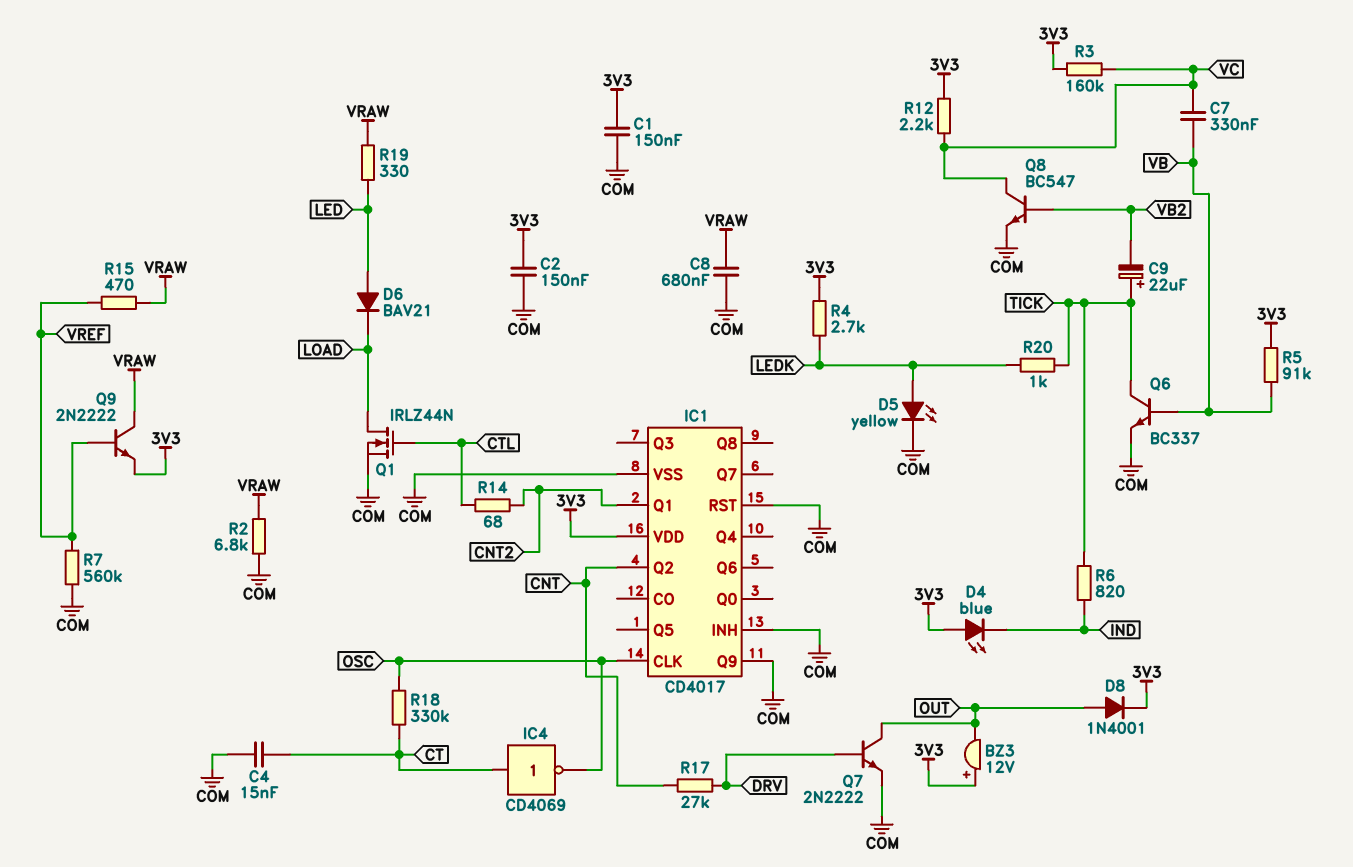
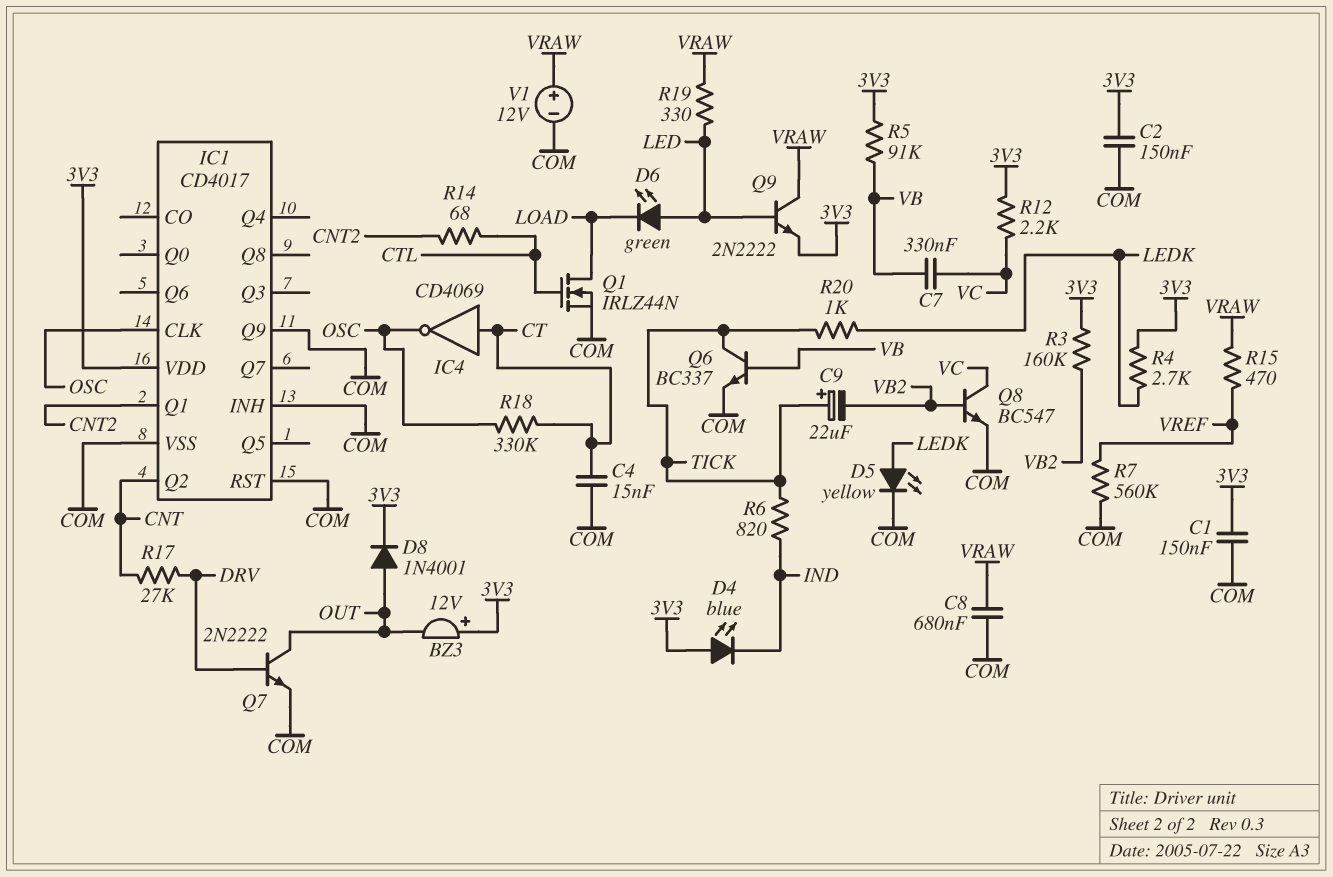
D6: diode BAV21 (A LED, K LOAD) -> LED green (A LED, K LOAD)
Q9: NPN 2N2222 (B VREF, C VRAW, E 3V3) -> NPN 2N2222 (B LED, C VRAW, E 3V3)
R2: 6.8k (COM, VRAW) -> none
R3: 160k (3V3, VC) -> 160k (3V3, VB2)
V1: none -> 12V (plus VRAW, minus COM)

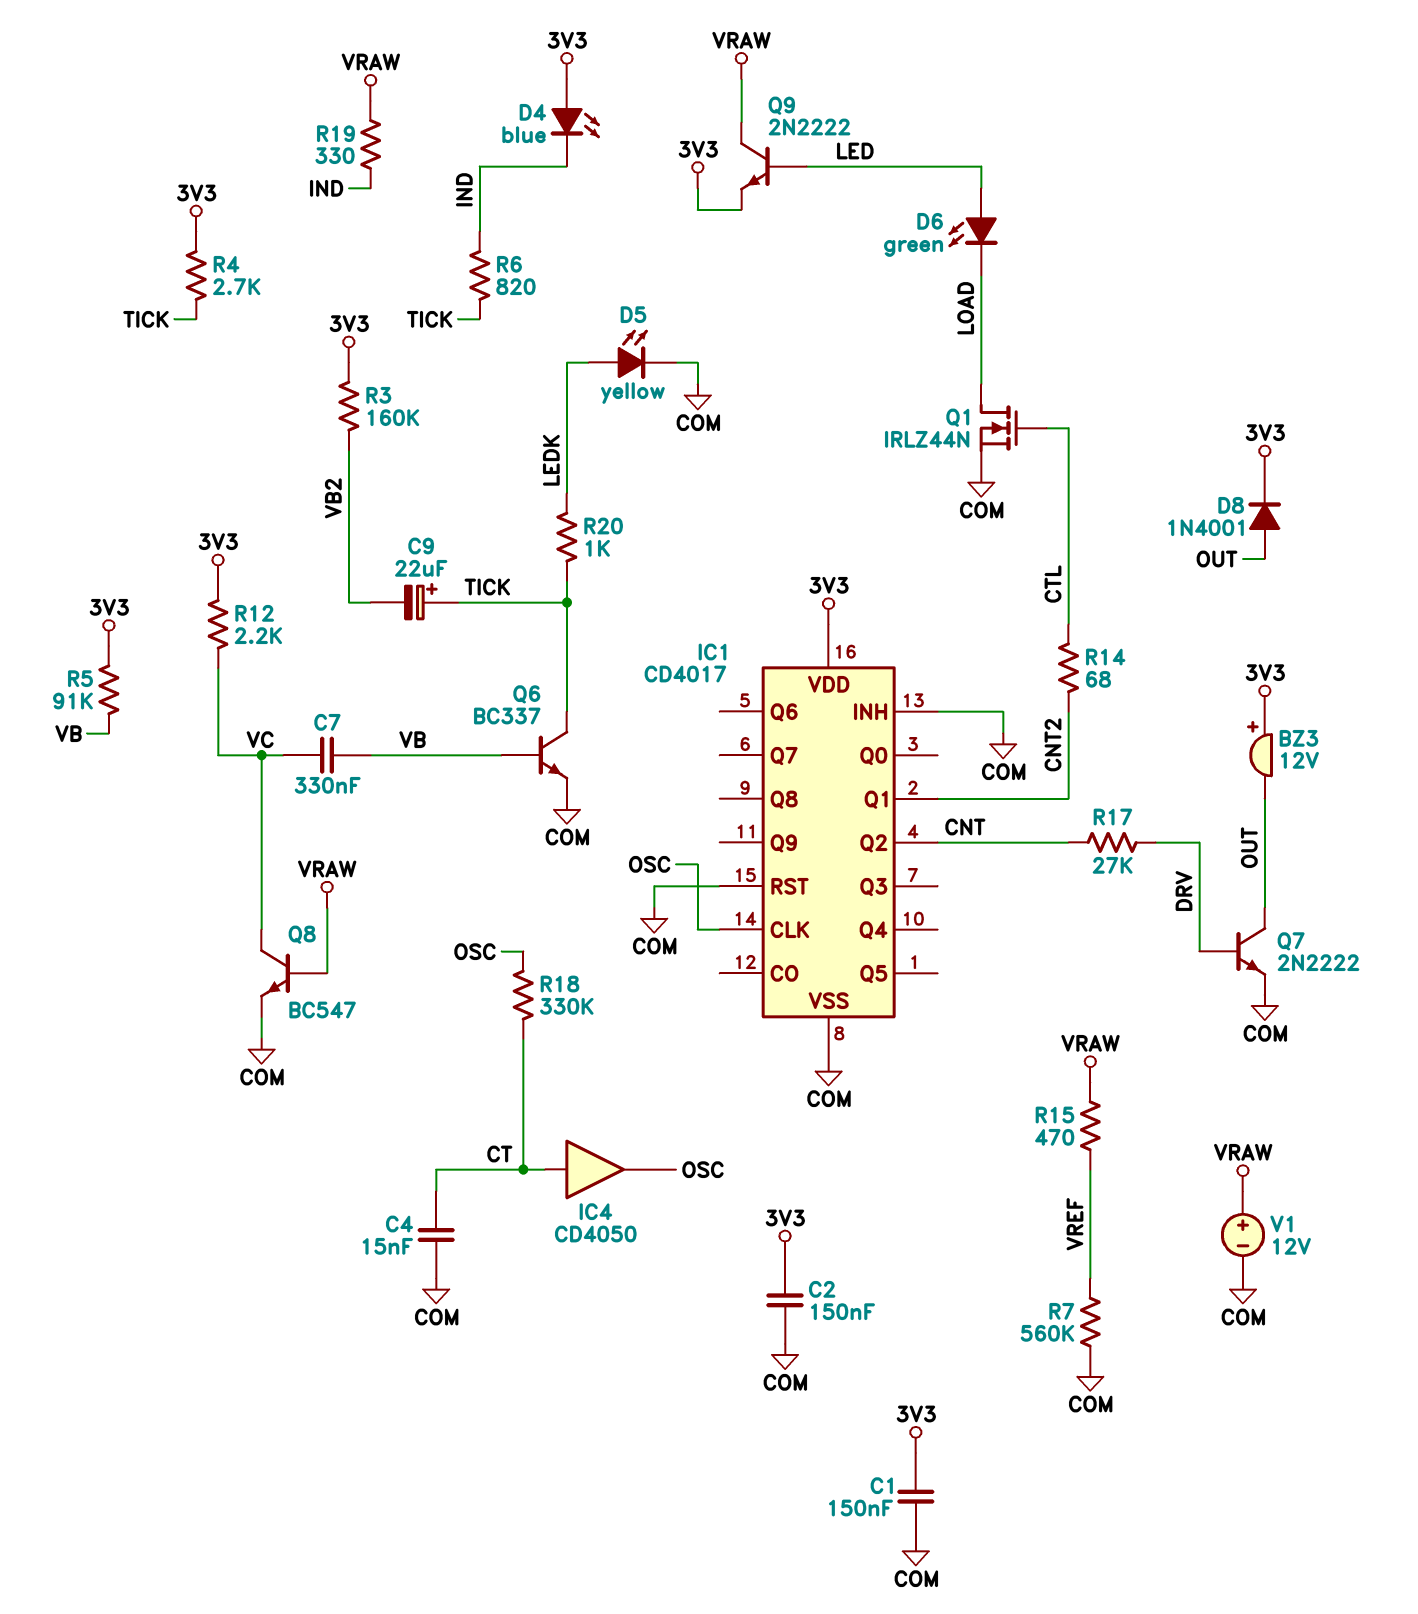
C8: 680nF (COM, VRAW) -> none
IC1 pin Q9: COM -> none
IC4: NOT CD4069 (in CT, out OSC) -> buffer CD4050 (in CT, out OSC)
Q8: NPN BC547 (B VB2, C VC, E COM) -> NPN BC547 (B VRAW, C VC, E COM)
R4: 2.7k (3V3, LEDK) -> 2.7k (3V3, TICK)
R19: 330 (LED, VRAW) -> 330 (IND, VRAW)

